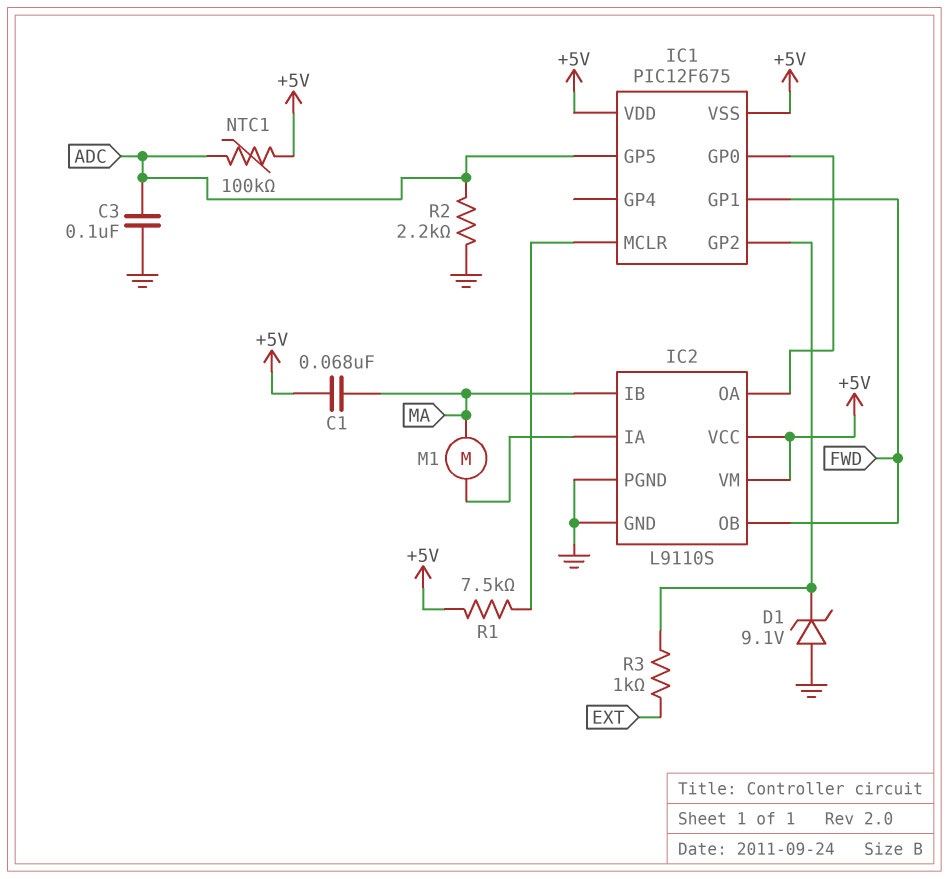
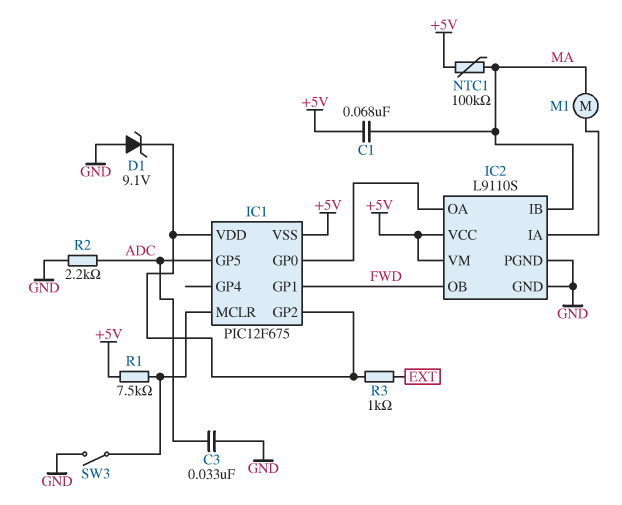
C3: 100nF (ADC, GND) -> 33nF (ADC, GND)
IC1 pin VDD: +5V -> IC1/GP2
NTC1: 100k (+5V, ADC) -> 100k (+5V, MA)
SW3: none -> switch (GND, IC1/MCLR)

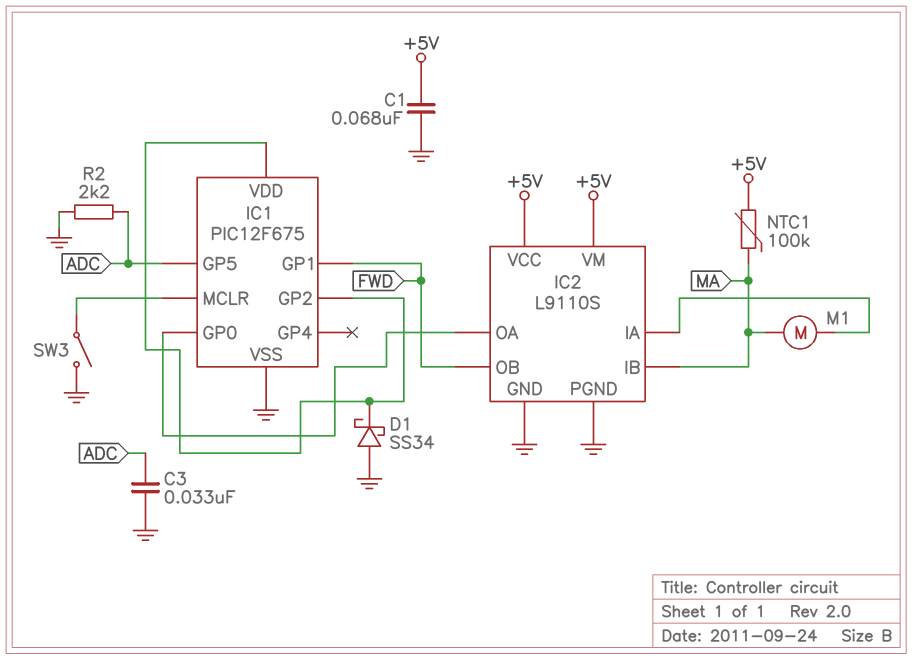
C1: 68nF (+5V, MA) -> 68nF (+5V, GND)
D1: zener 9.1V (A GND, K IC1/GP2) -> schottky SS34 (A GND, K IC1/GP2)
IC1 pin VSS: +5V -> GND
R1: 7.5k (+5V, IC1/MCLR) -> none
R3: 1k (EXT, IC1/GP2) -> none

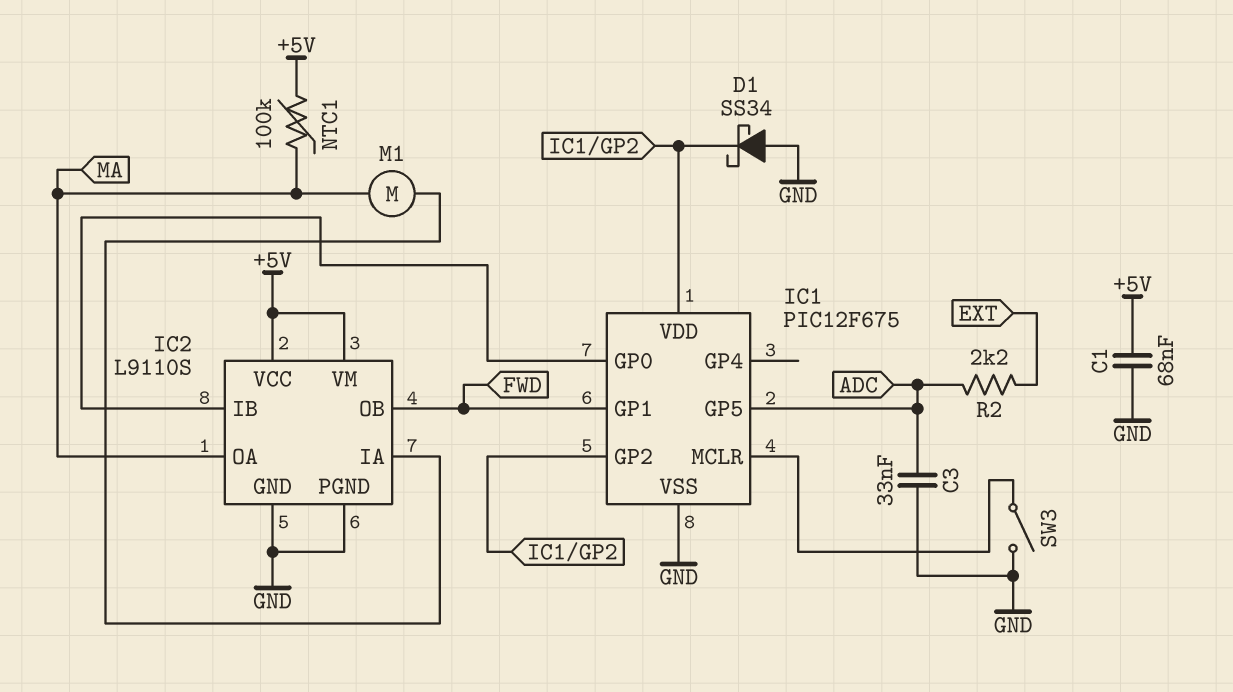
IC2 pin IB: MA -> IC1/GP0
IC2 pin OA: IC1/GP0 -> MA
R2: 2.2k (ADC, GND) -> 2.2k (ADC, EXT)

